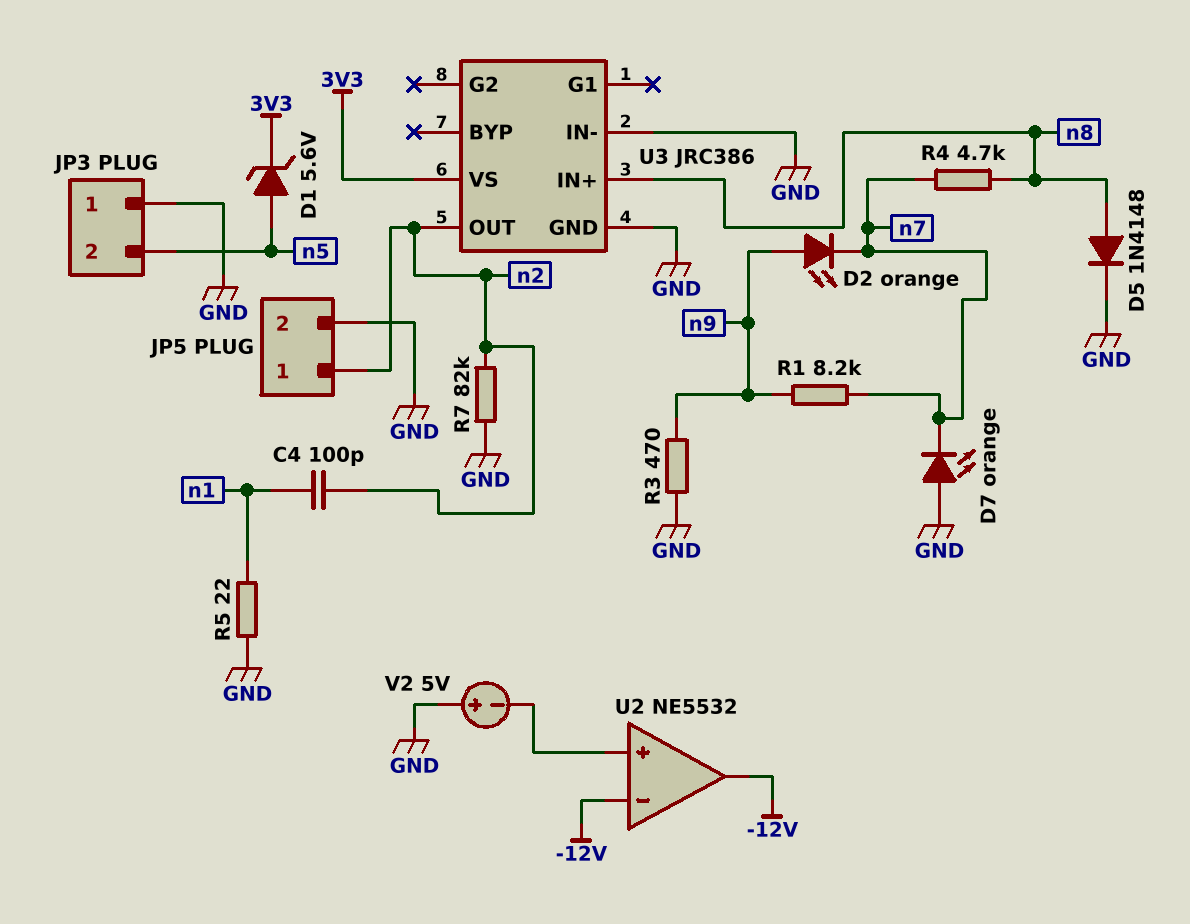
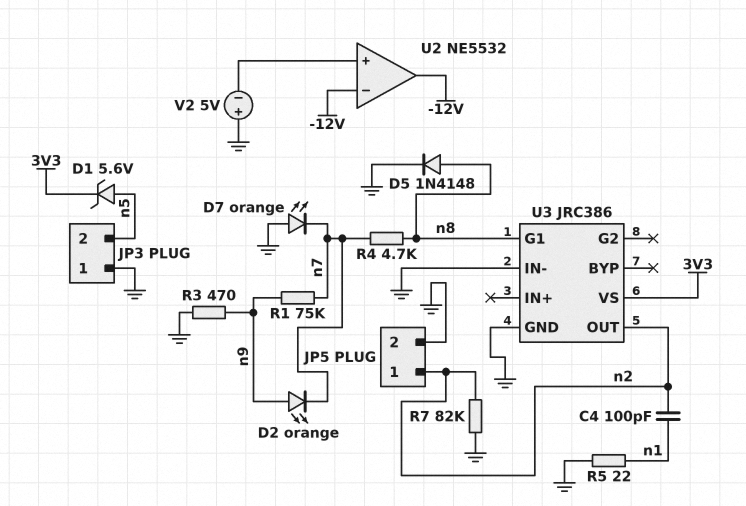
R1: 8.2k (n7, n9) -> 75k (n7, n9)
U3 pin G1: none -> n8
U3 pin IN+: n8 -> none

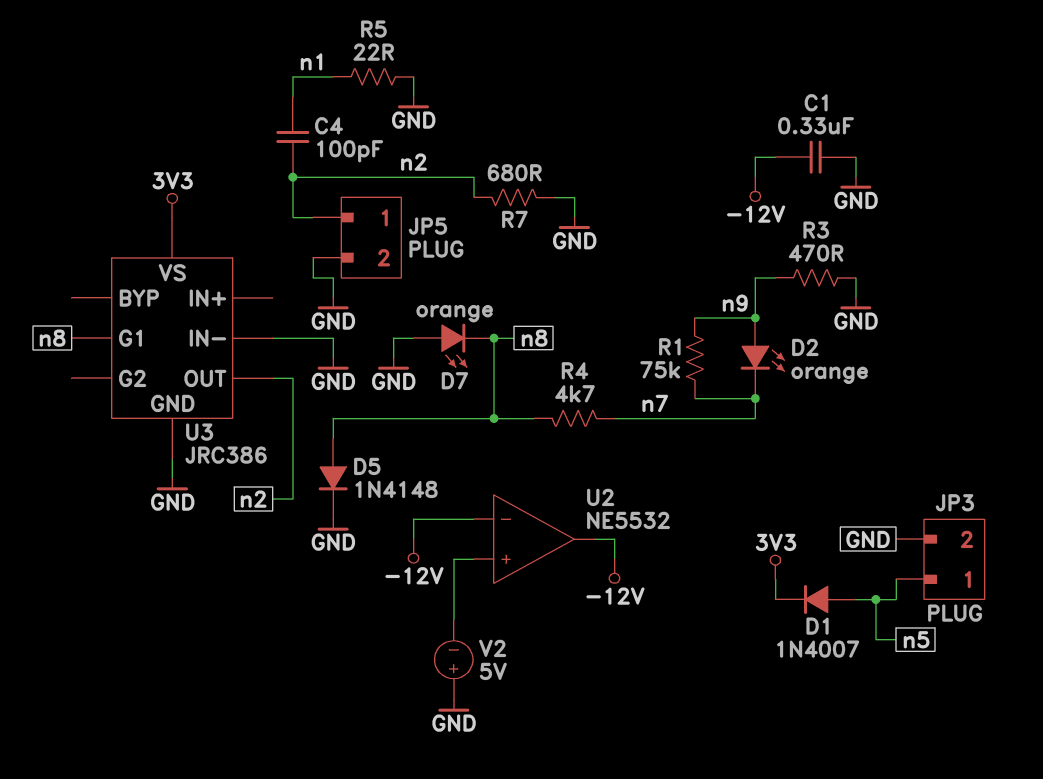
C1: none -> 330nF (-12V, GND)
D1: zener 5.6V (A n5, K 3V3) -> diode 1N4007 (A n5, K 3V3)
D7: LED orange (A GND, K n7) -> LED orange (A GND, K n8)
JP3 pin 1: GND -> n5
JP3 pin 2: n5 -> GND
R7: 82k (GND, n2) -> 680 (GND, n2)

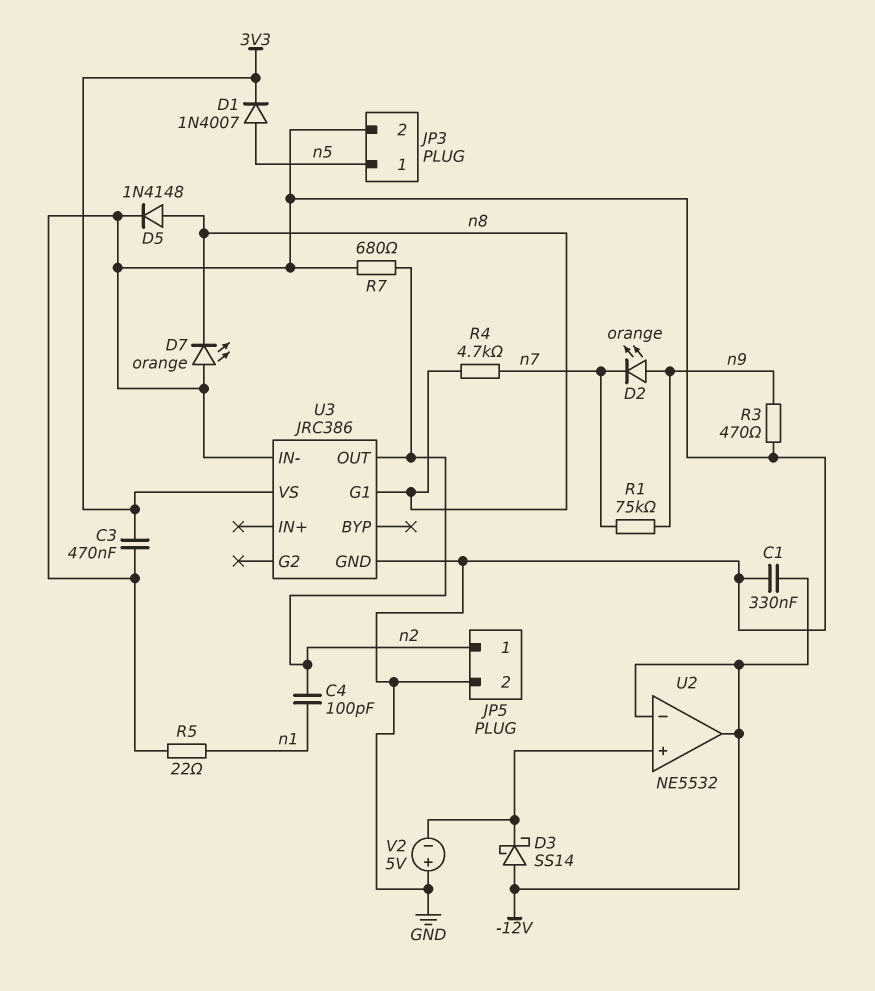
C3: none -> 470nF (3V3, GND)
D3: none -> schottky SS14 (A -12V, K U2/in+)

